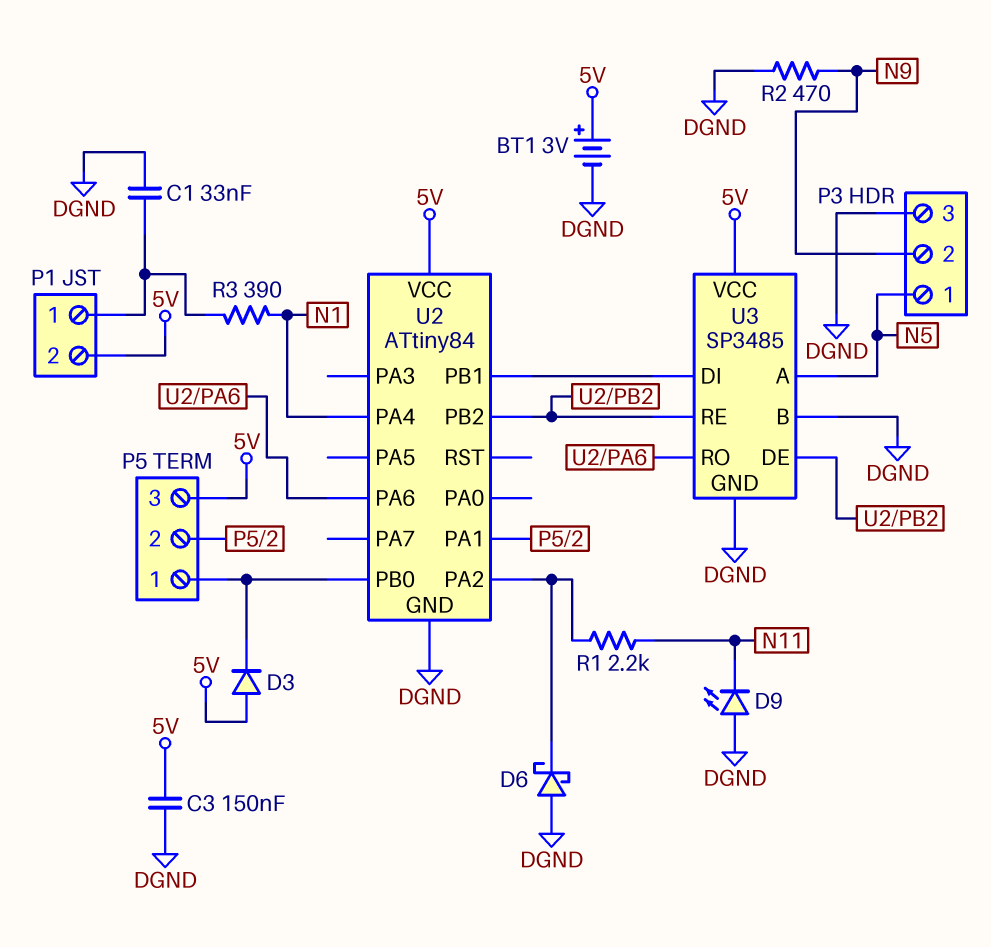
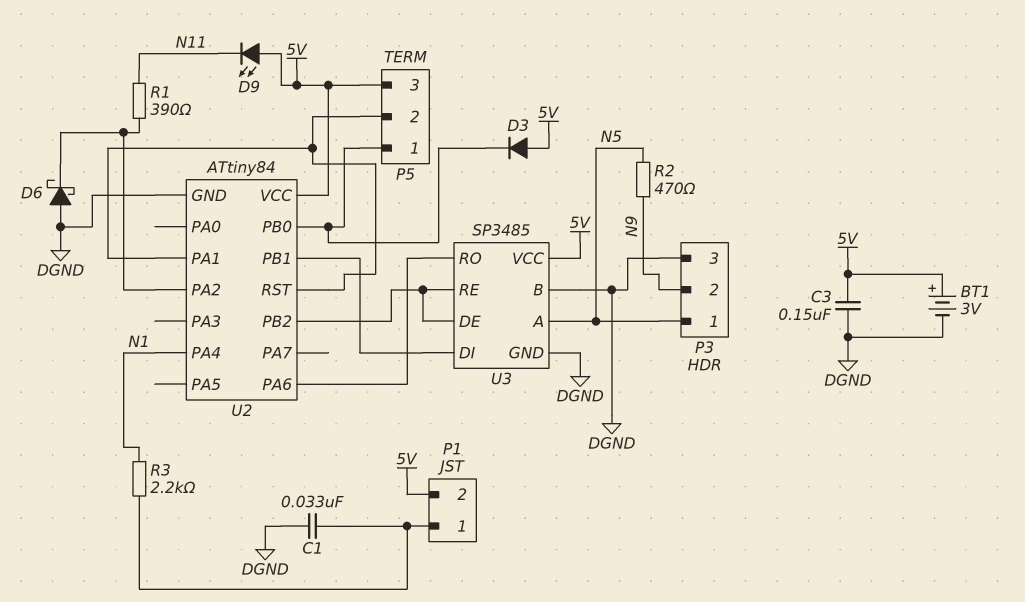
D9: LED (A DGND, K N11) -> LED (A 5V, K N11)
R1: 2.2k (N11, U2/PA2) -> 390 (N11, U2/PA2)
R2: 470 (DGND, N9) -> 470 (N5, N9)
R3: 390 (N1, P1/1) -> 2.2k (N1, P1/1)
U2 pin RST: none -> P5/2

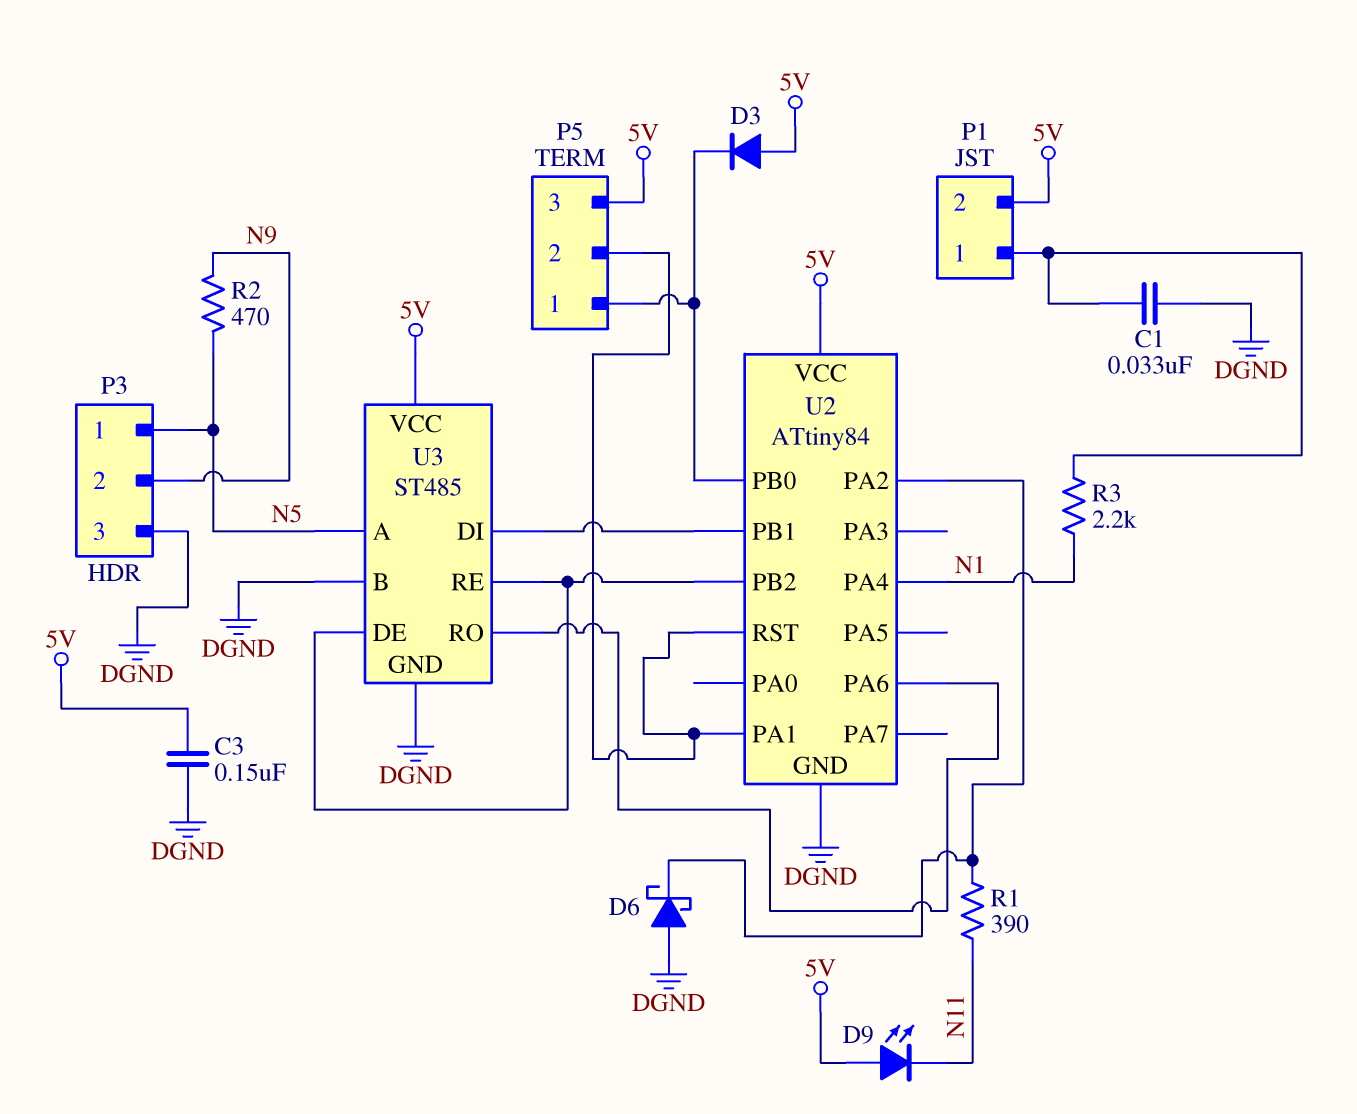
BT1: 3V (plus 5V, minus DGND) -> none
U3: SP3485 -> ST485

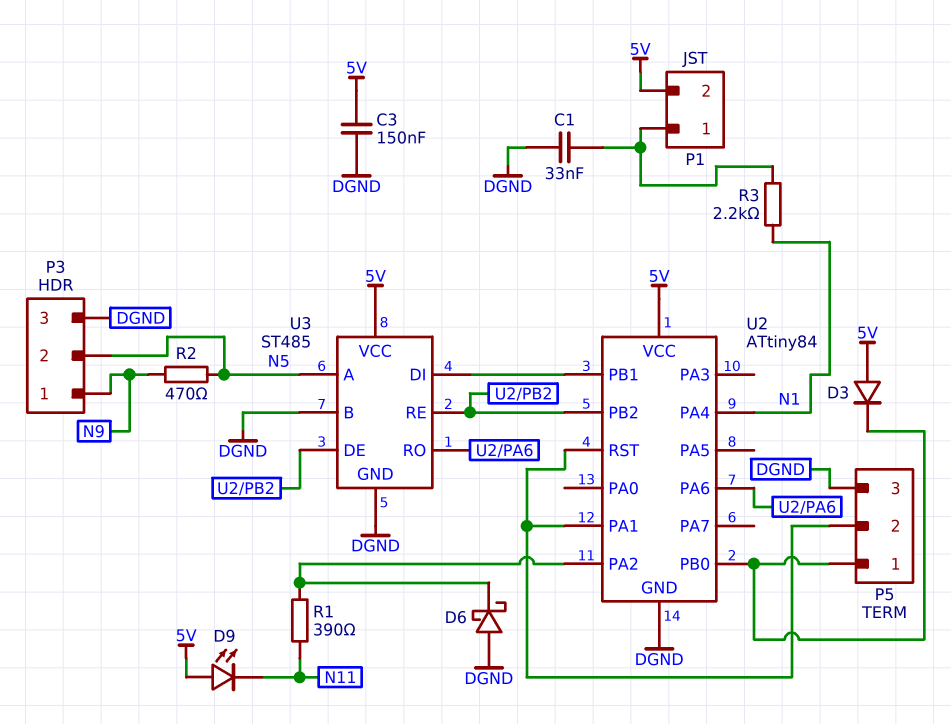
P3 pin 1: N5 -> N9
P3 pin 2: N9 -> N5
P5 pin 3: 5V -> DGND

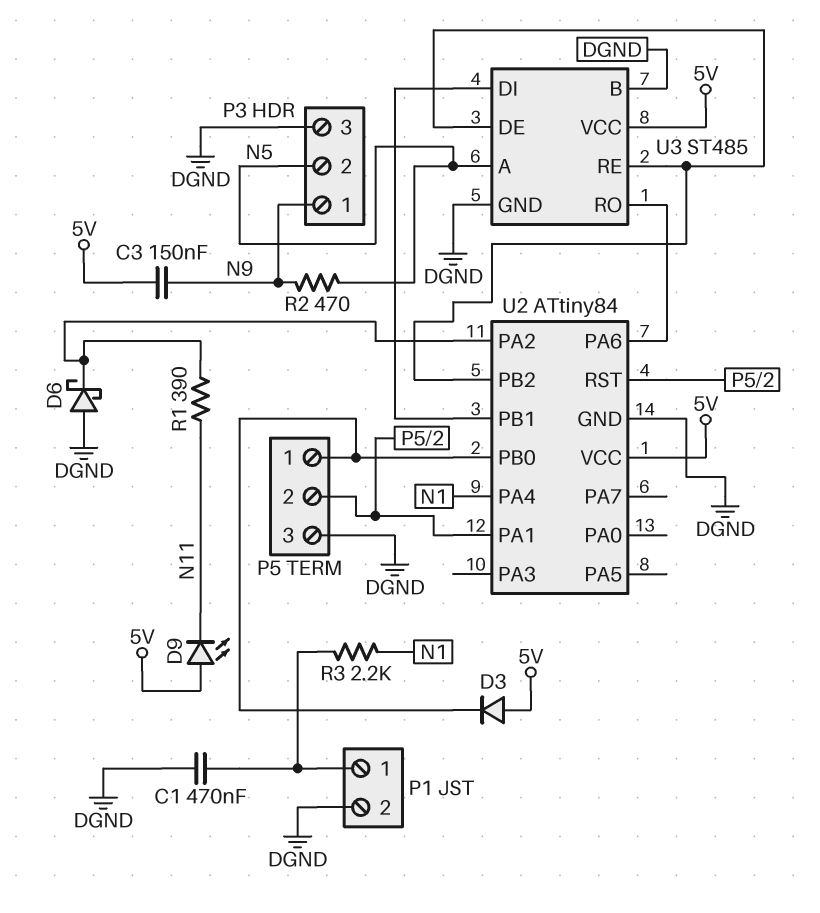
C1: 33nF (DGND, P1/1) -> 470nF (DGND, P1/1)
C3: 150nF (5V, DGND) -> 150nF (5V, N9)
P1 pin 2: 5V -> DGND

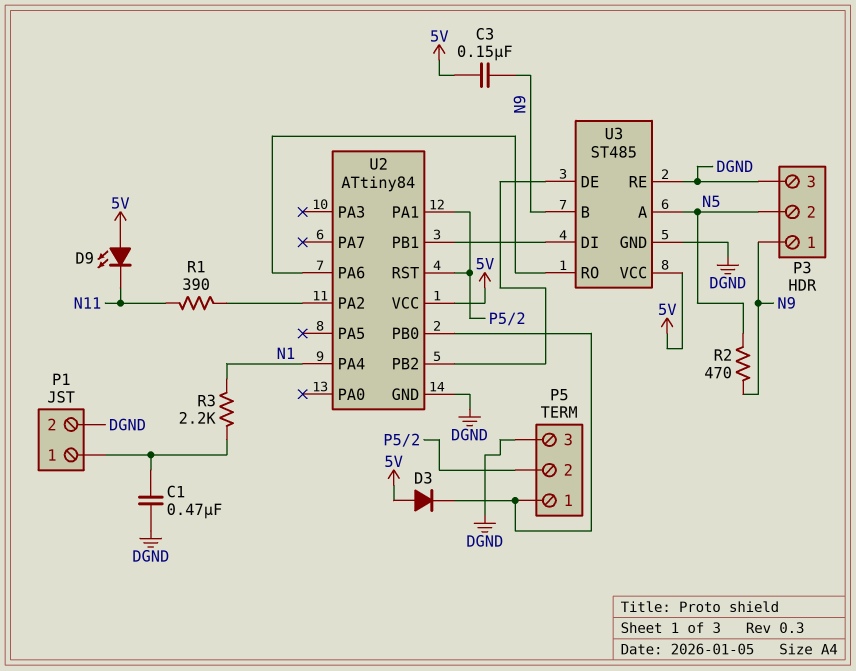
D6: schottky (A DGND, K U2/PA2) -> none
U3 pin B: DGND -> N9
U3 pin RE: U2/PB2 -> DGND

